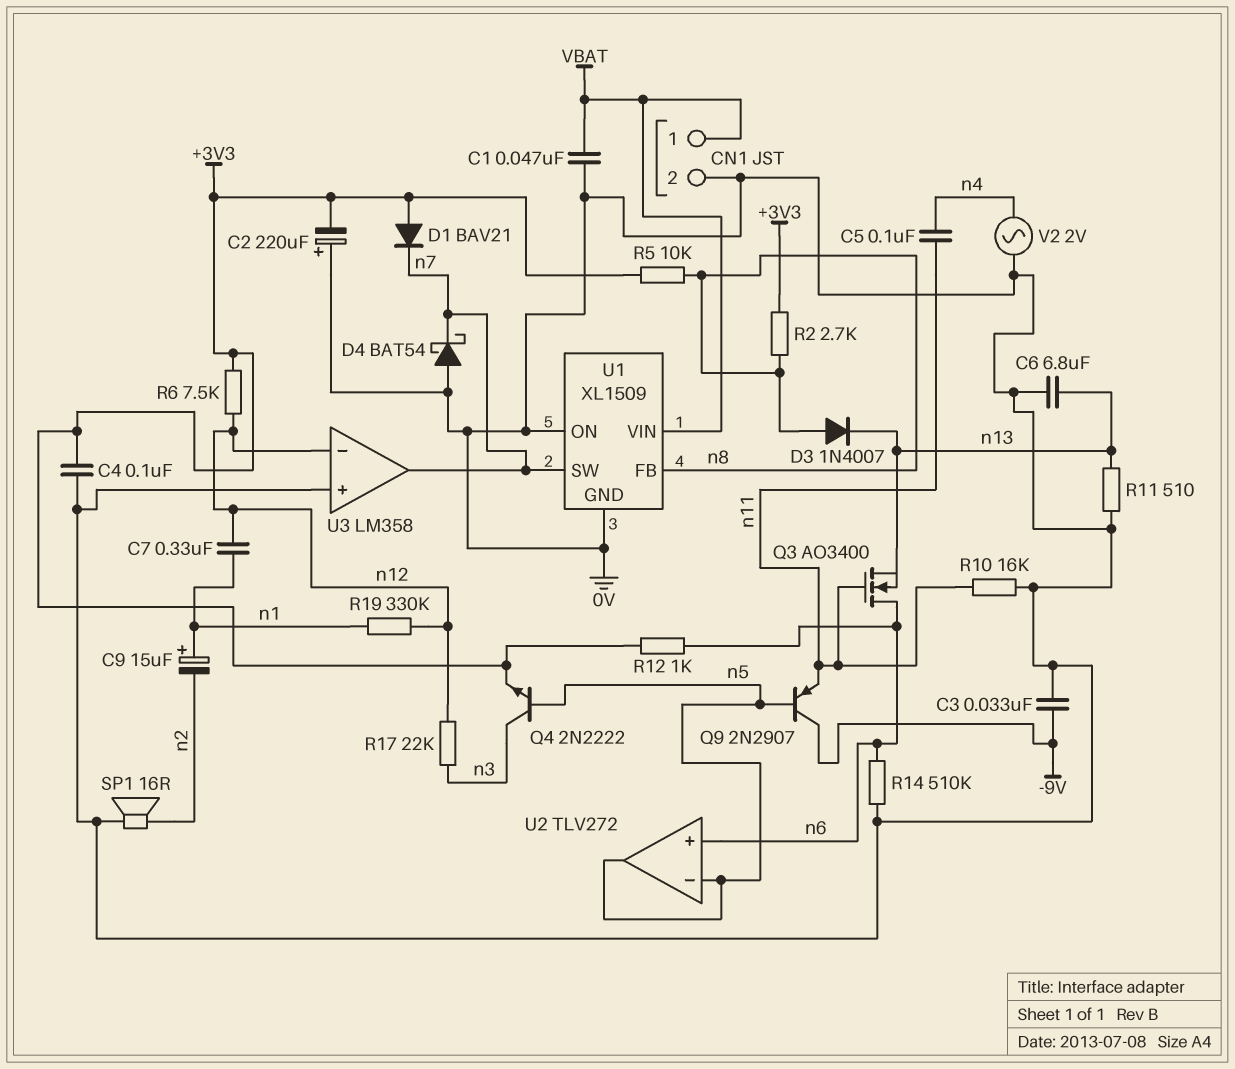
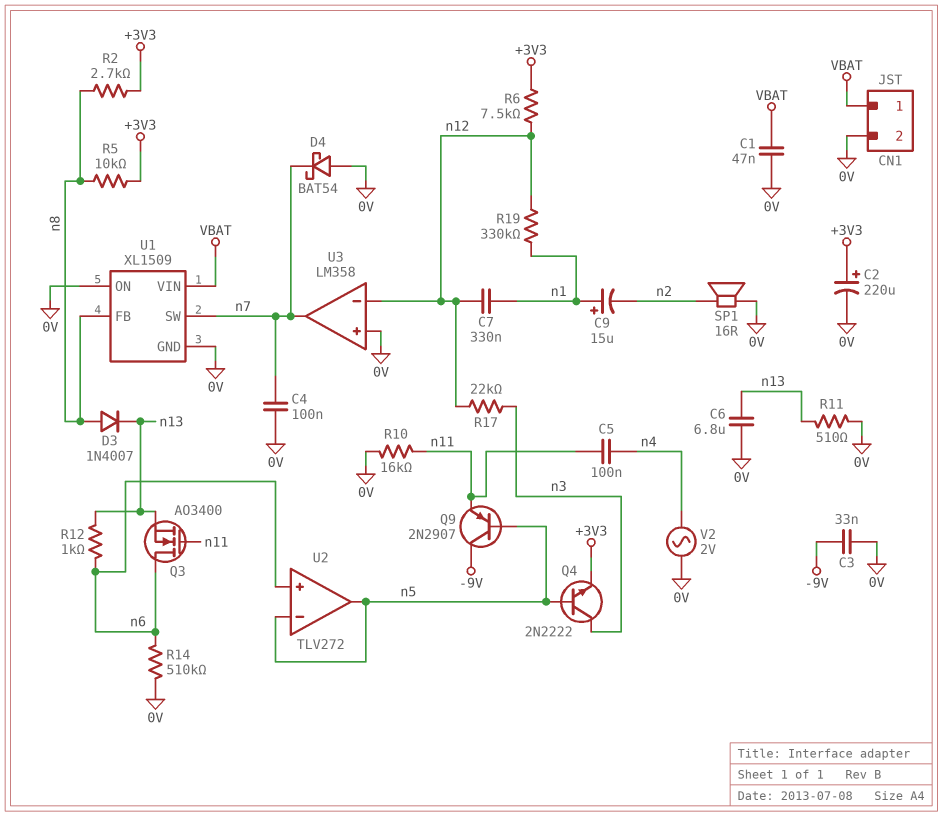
C2: 220uF (plus 0V, minus +3V3) -> 220uF (plus +3V3, minus 0V)
C4: 100nF (+3V3, 0V) -> 100nF (0V, n7)
D1: diode BAV21 (A +3V3, K n7) -> none
R12: 1k (+3V3, n6) -> 1k (n6, n13)

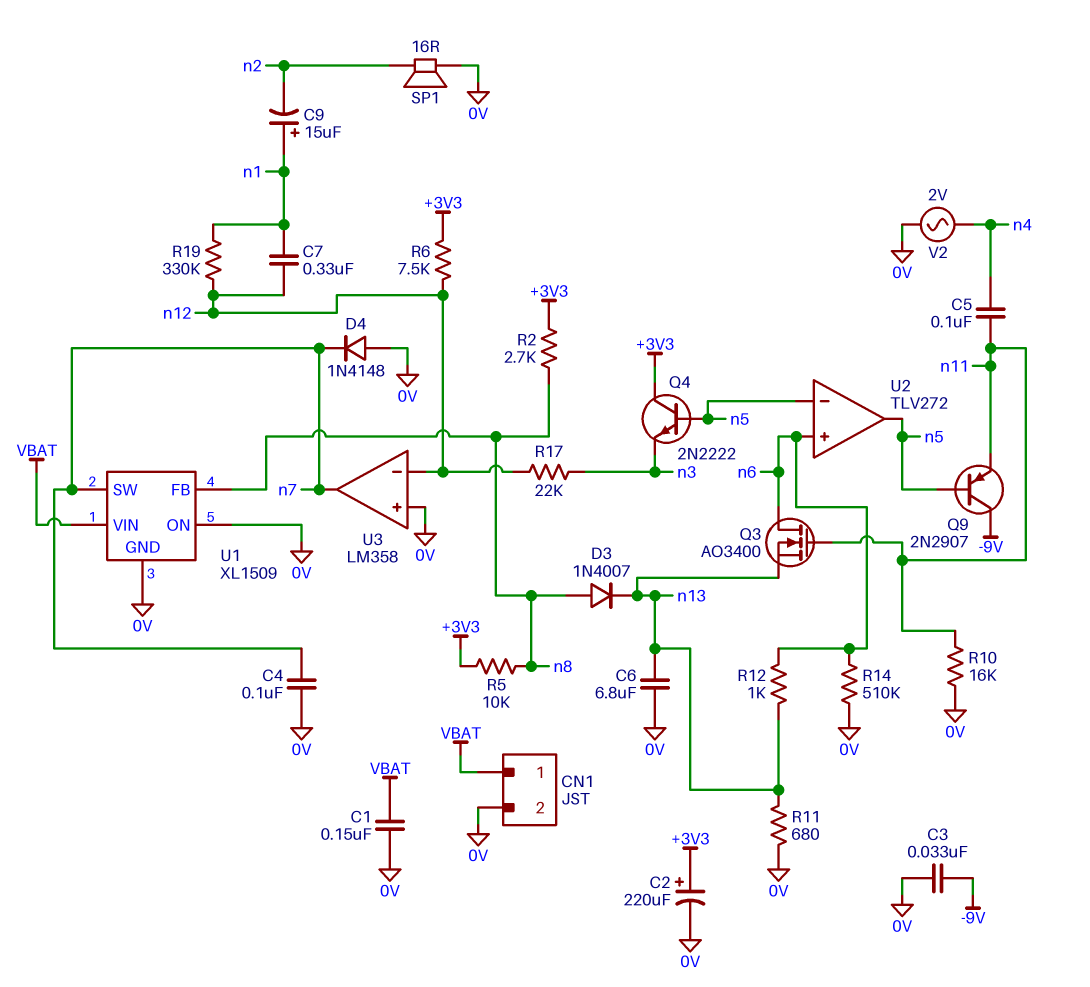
C1: 47nF (0V, VBAT) -> 150nF (0V, VBAT)
D4: schottky BAT54 (A 0V, K n7) -> diode 1N4148 (A 0V, K n7)
Q4: NPN 2N2222 (B n5, C n3, E +3V3) -> NPN 2N2222 (B n5, C +3V3, E n3)
R11: 510 (0V, n13) -> 680 (0V, n13)

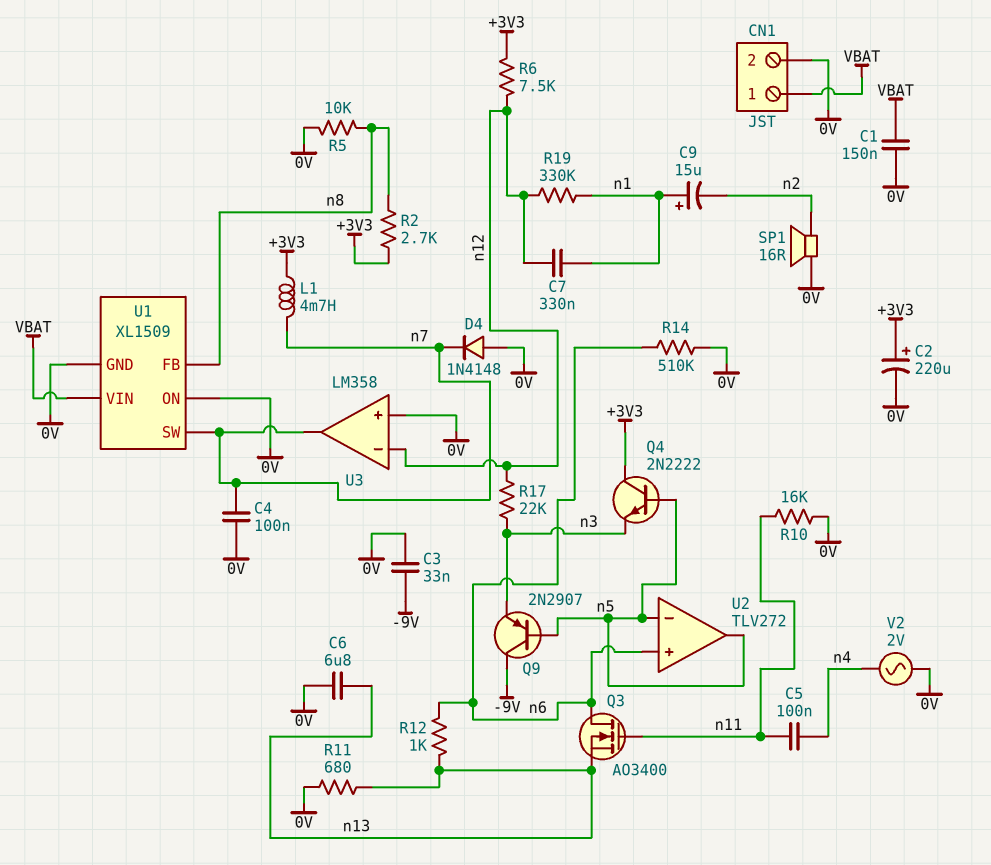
D3: diode 1N4007 (A n8, K n13) -> none
L1: none -> 4.7mH (+3V3, n7)
Q9: PNP 2N2907 (B n5, C -9V, E n11) -> PNP 2N2907 (B n5, C -9V, E n3)
R5: 10k (+3V3, n8) -> 10k (0V, n8)

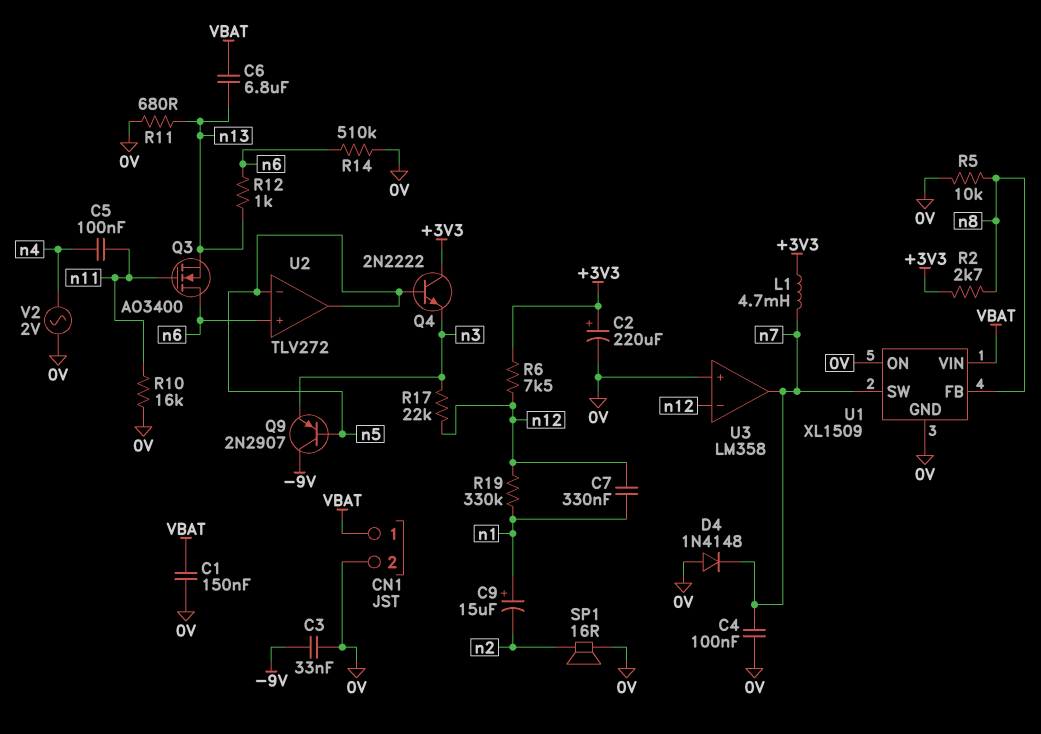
C6: 6.8uF (0V, n13) -> 6.8uF (VBAT, n13)

